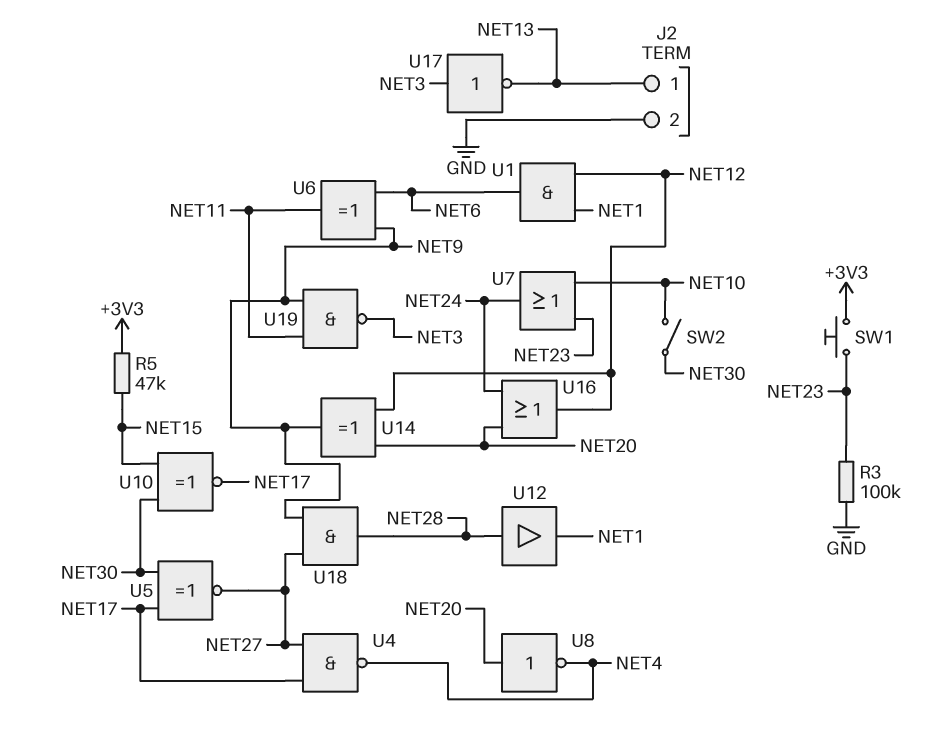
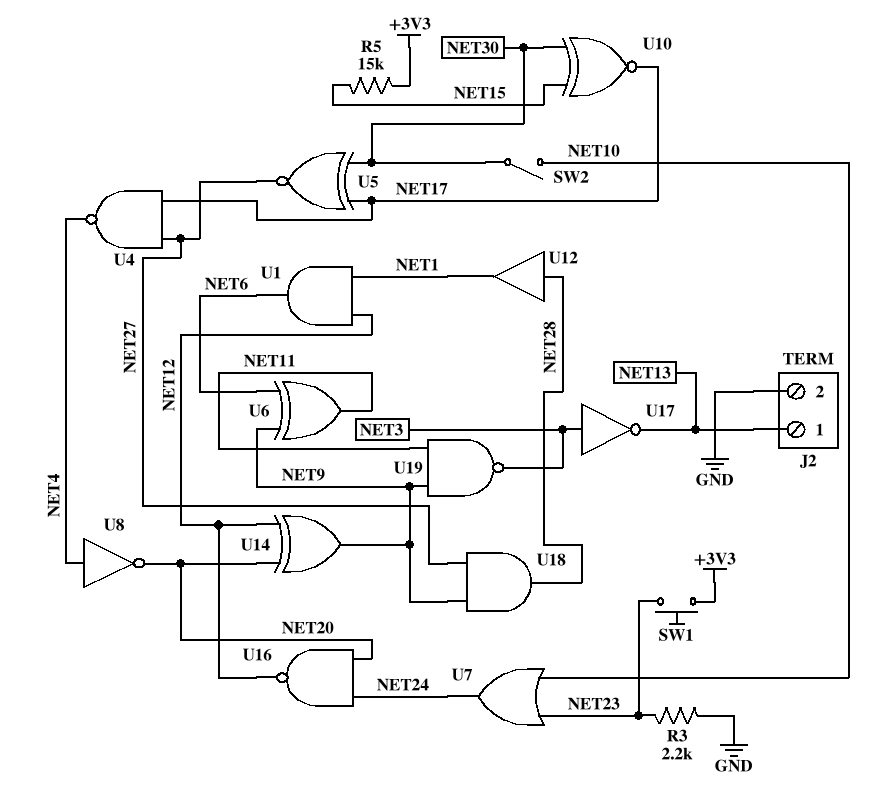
R3: 100k (GND, NET23) -> 2.2k (GND, NET23)
R5: 47k (+3V3, NET15) -> 15k (+3V3, NET15)
U8: NOT (in NET20, out NET4) -> NOT (in NET4, out NET20)
U16: OR (in NET20, in NET24, out NET12) -> NAND (in NET20, in NET24, out NET12)

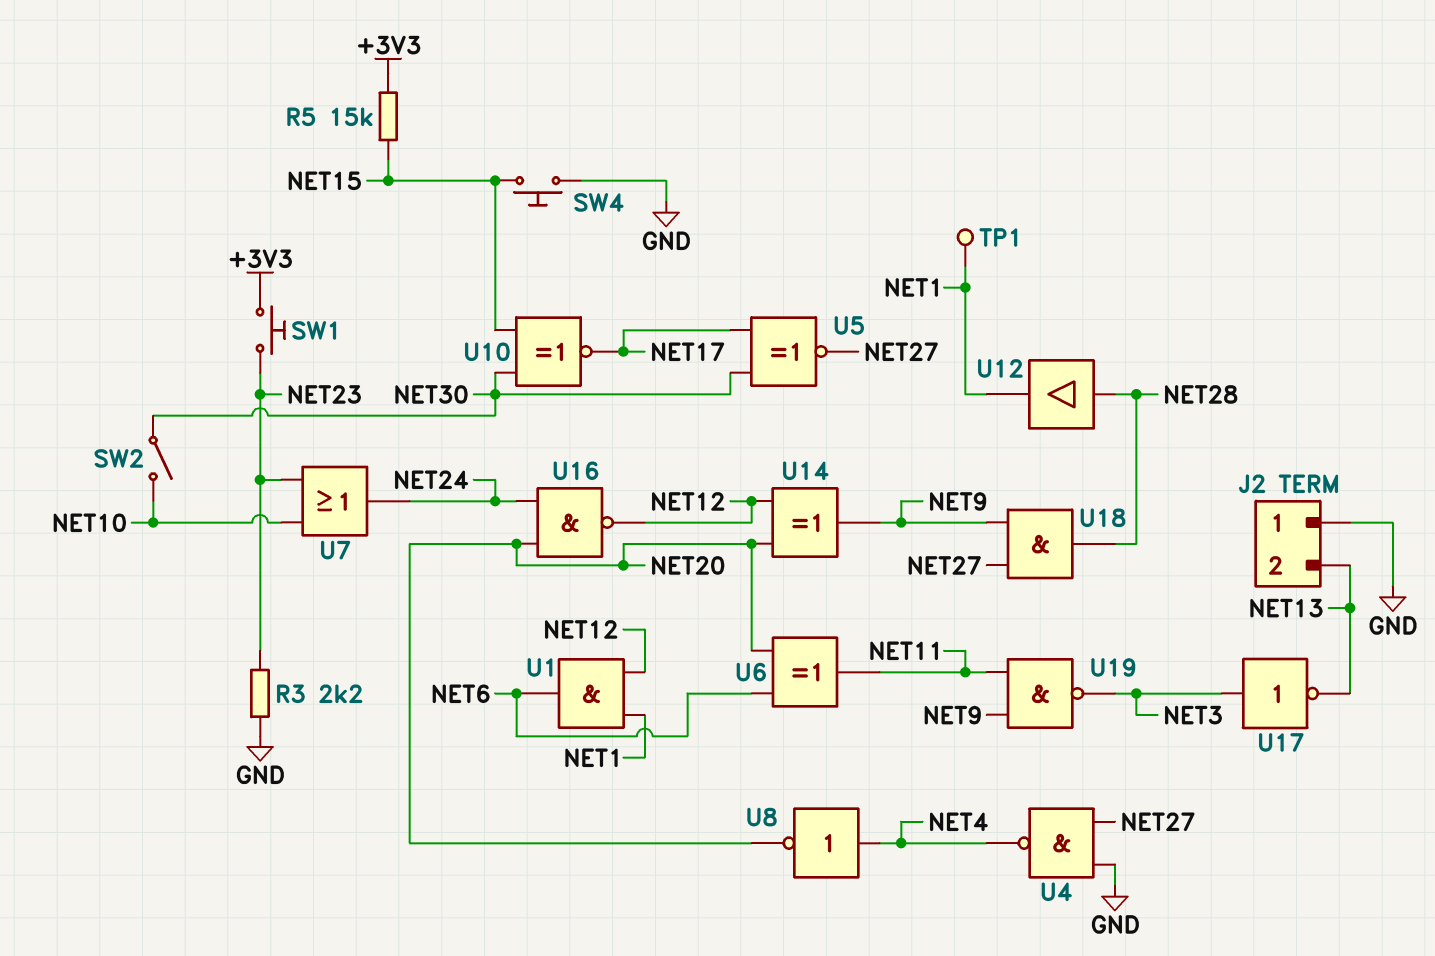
J2 pin 1: NET13 -> GND
J2 pin 2: GND -> NET13
SW4: none -> button (GND, NET15)
TP1: none -> test point (NET1)
U4: NAND (in NET17, in NET27, out NET4) -> NAND (in GND, in NET27, out NET4)
U6: XOR (in NET6, in NET9, out NET11) -> XOR (in NET6, in NET20, out NET11)

